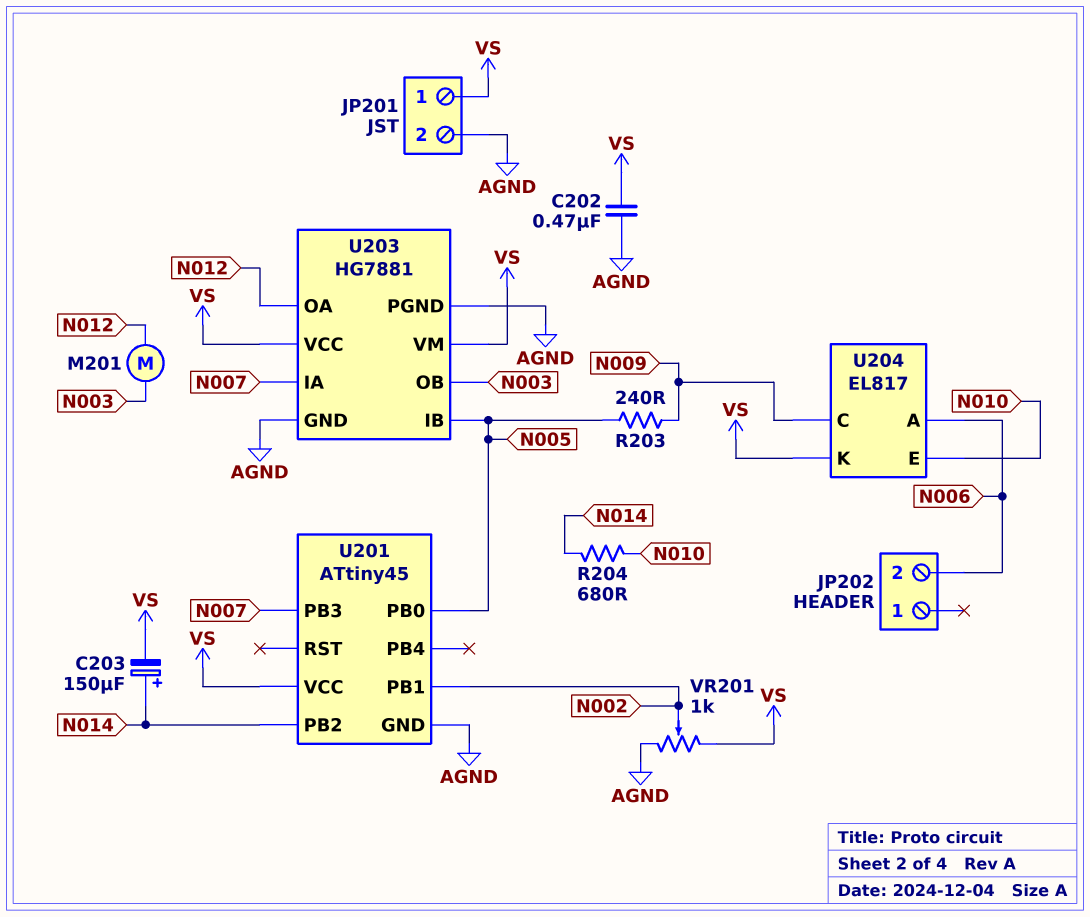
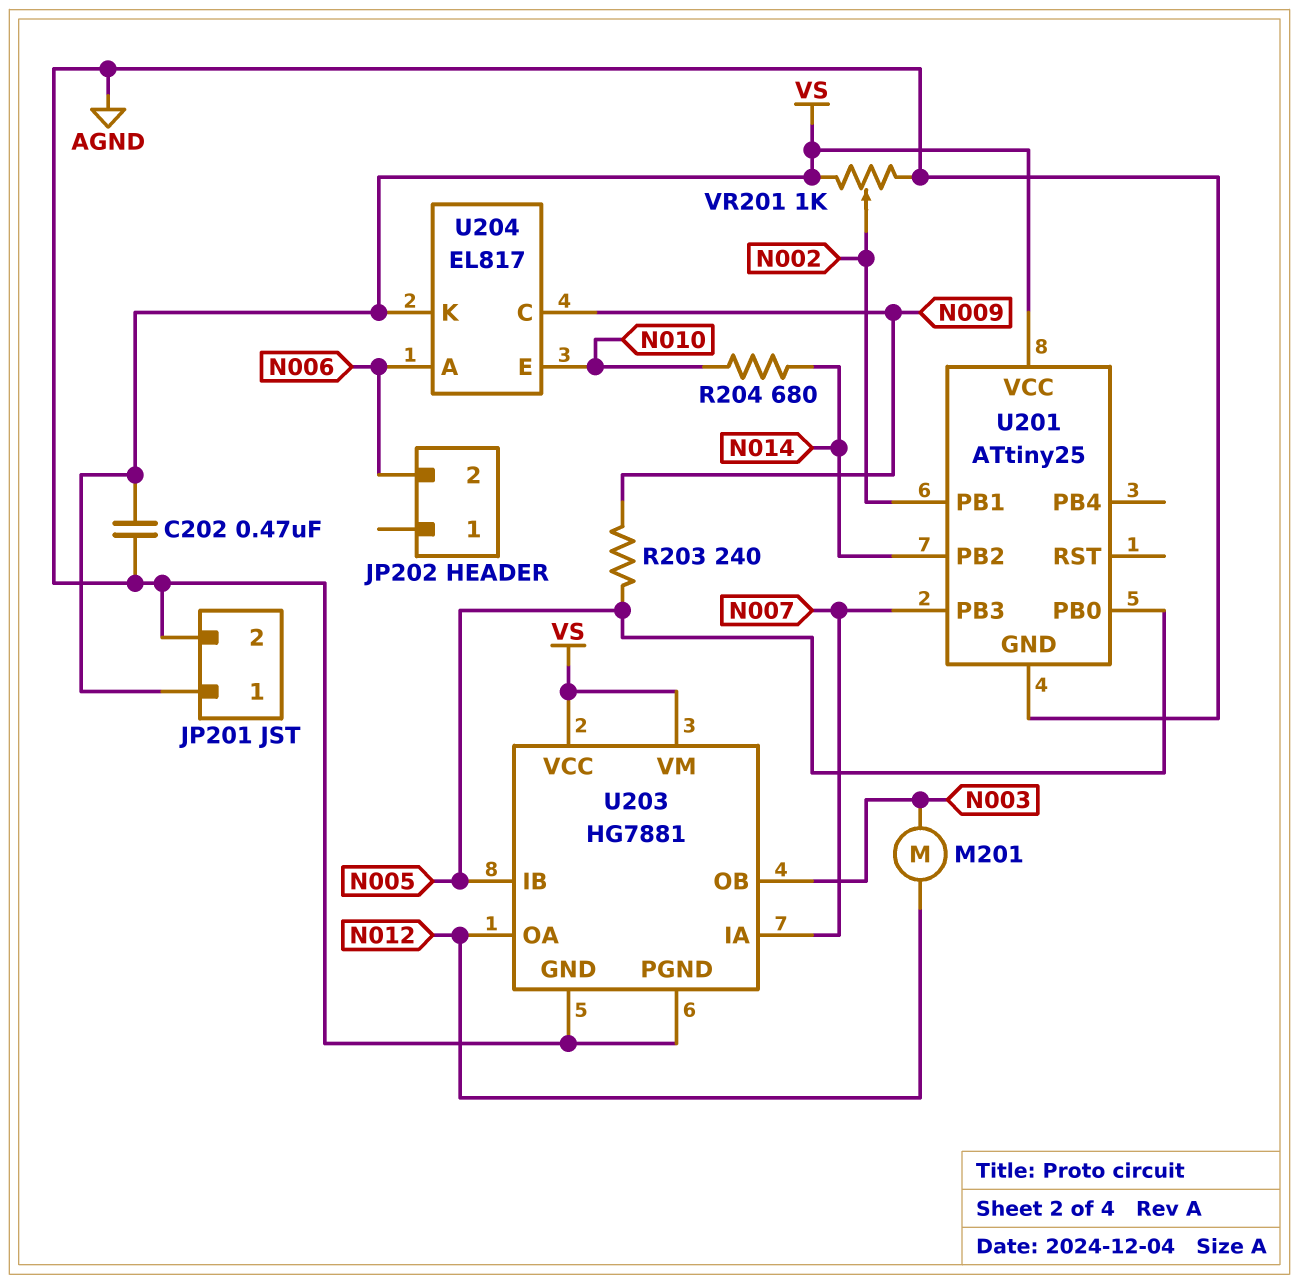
C203: 150uF (plus N014, minus VS) -> none
U201: ATtiny45 -> ATtiny25

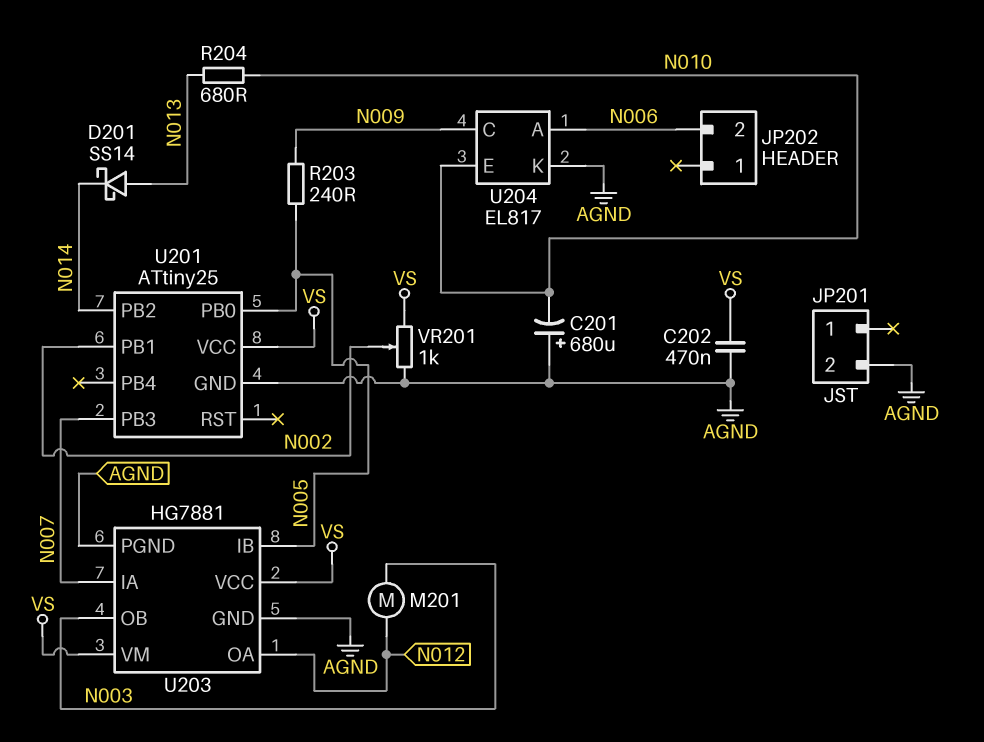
C201: none -> 680uF (plus AGND, minus N010)
D201: none -> schottky SS14 (A N013, K N014)
JP201 pin 1: VS -> none
R204: 680 (N010, N014) -> 680 (N010, N013)
U204 pin K: VS -> AGND

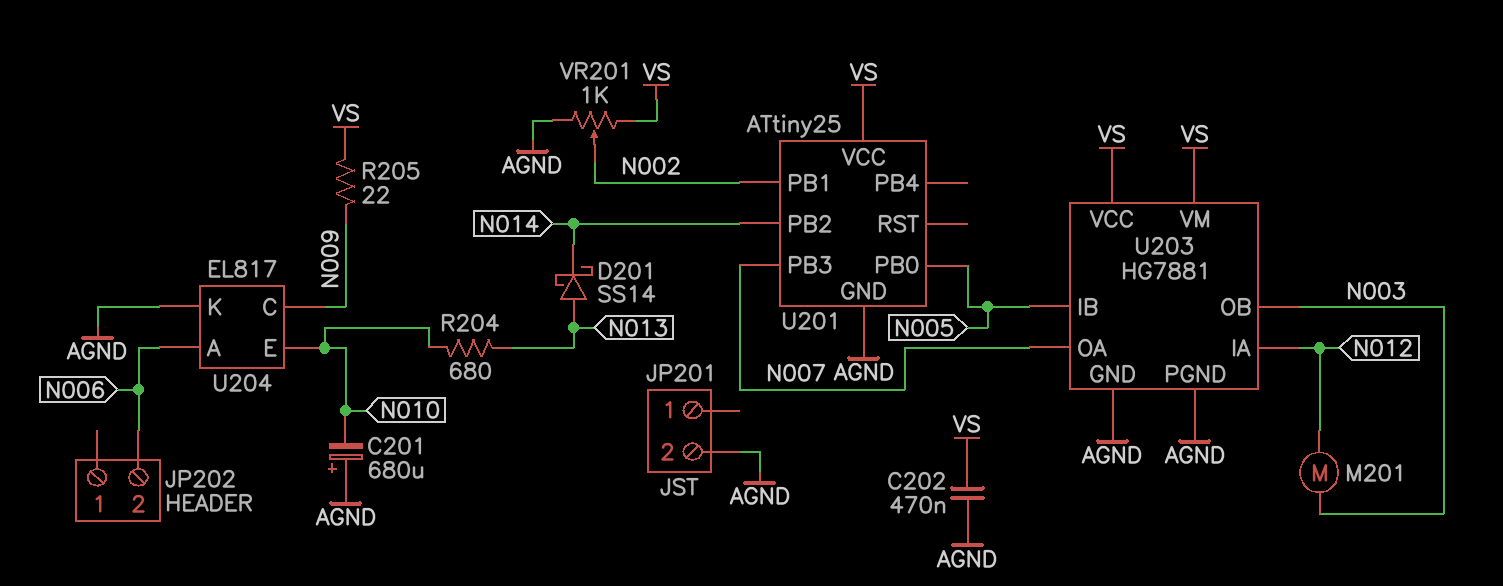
R203: 240 (N005, N009) -> none
R205: none -> 22 (N009, VS)
U203 pin IA: N007 -> N012
U203 pin OA: N012 -> N007

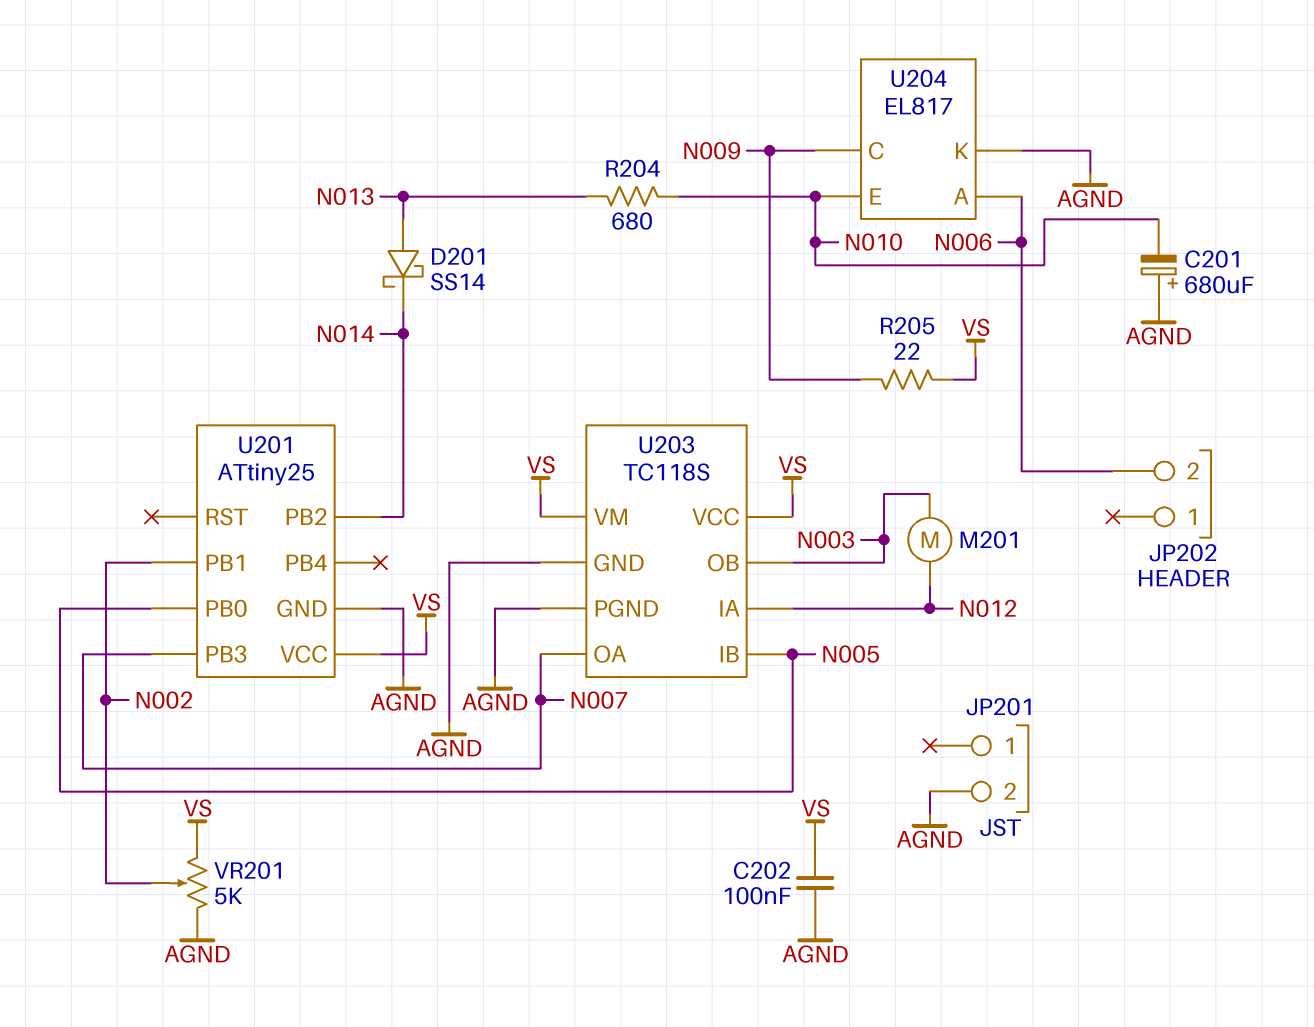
C202: 470nF (AGND, VS) -> 100nF (AGND, VS)
U203: HG7881 -> TC118S
VR201: 1k (AGND, VS, wiper N002) -> 5k (AGND, VS, wiper N002)

